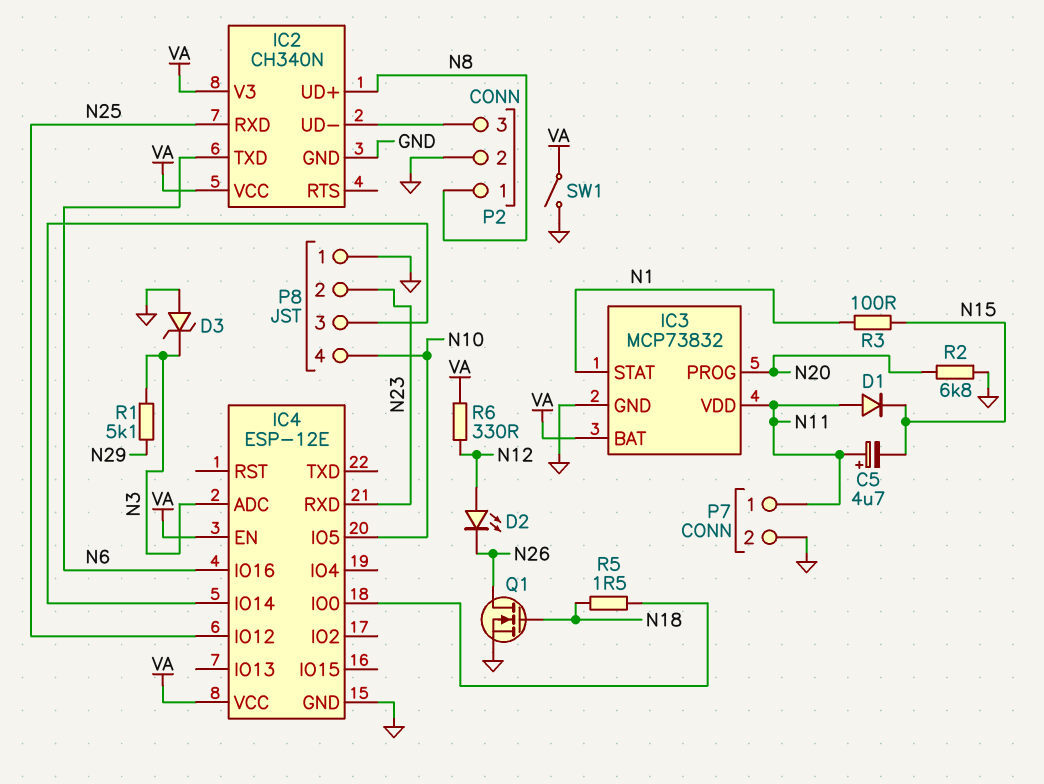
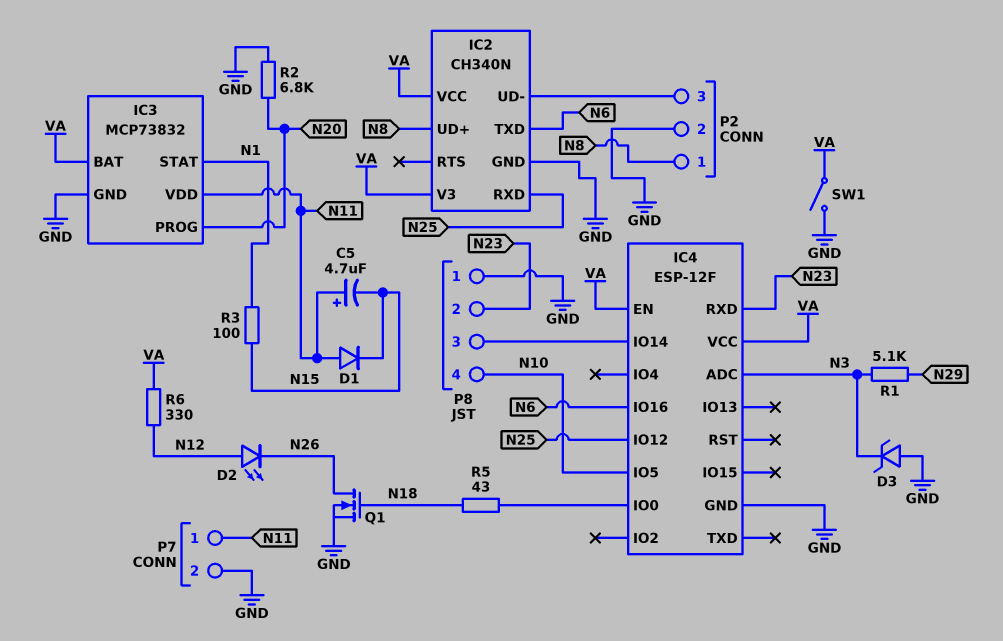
IC4: ESP-12E -> ESP-12F
R5: 1.5 (IC4/IO0, N18) -> 43 (IC4/IO0, N18)

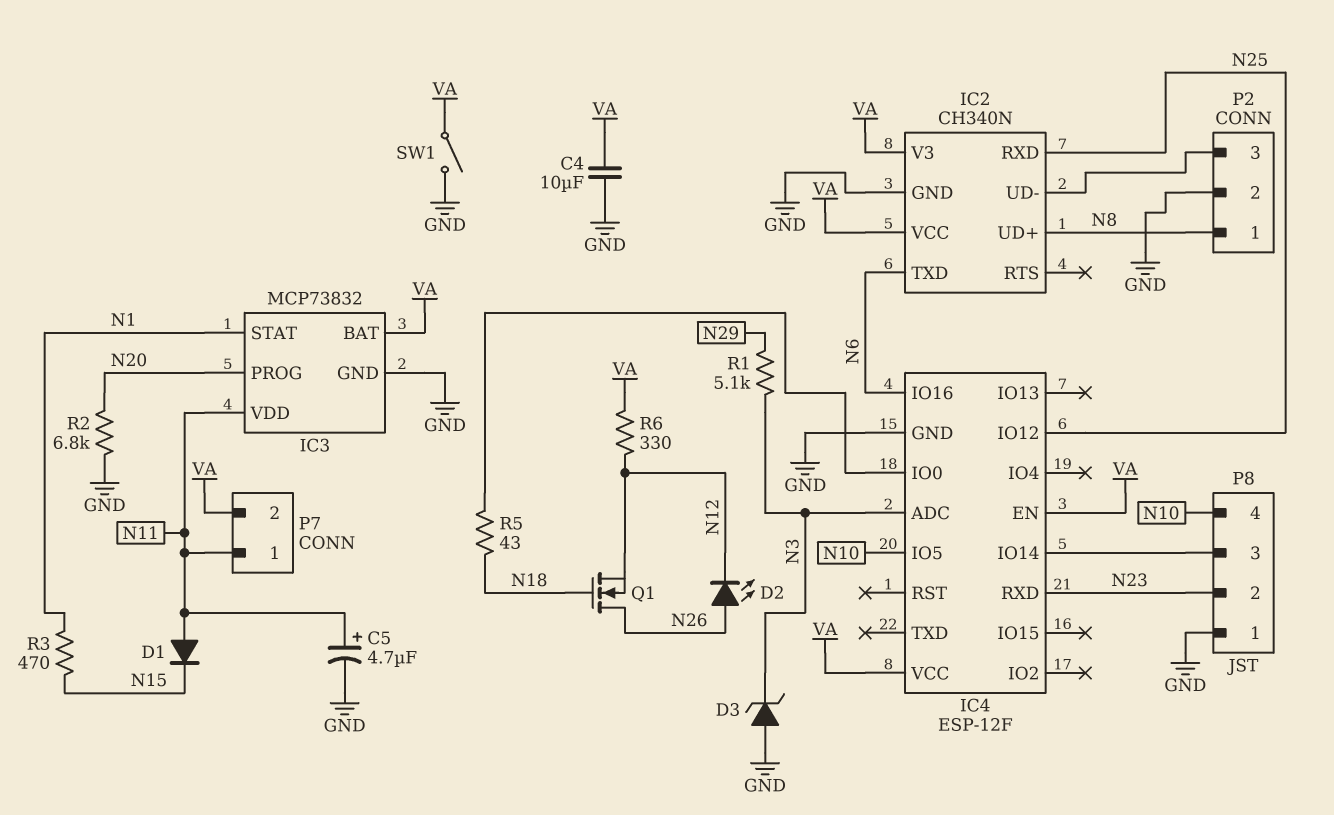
C4: none -> 10uF (GND, VA)
C5: 4.7uF (plus N11, minus N15) -> 4.7uF (plus N11, minus GND)
D2: LED (A N12, K N26) -> LED (A N26, K N12)
P7 pin 2: GND -> VA
Q1: NMOS (G N18, D N26, S GND) -> NMOS (G N18, D N26, S N12)
R3: 100 (N1, N15) -> 470 (N1, N15)

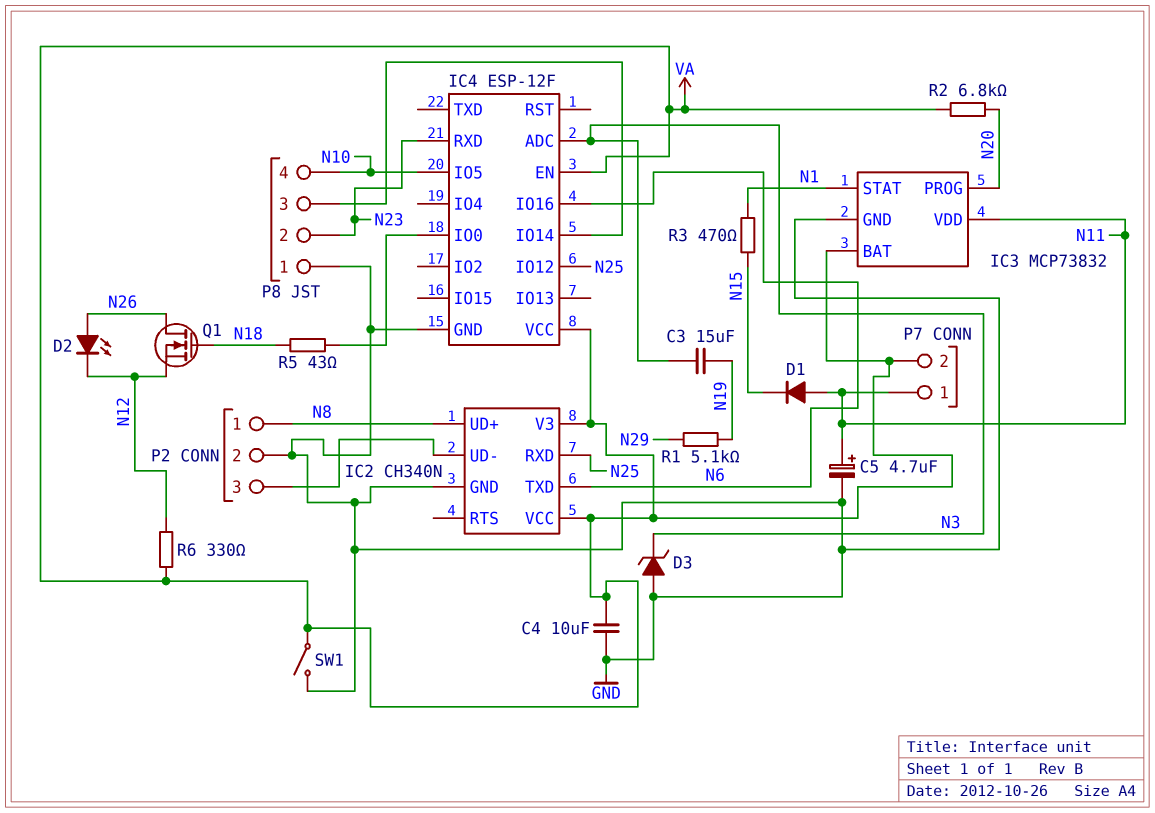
C3: none -> 15uF (N3, N19)
R1: 5.1k (N3, N29) -> 5.1k (N19, N29)
R2: 6.8k (GND, N20) -> 6.8k (N20, VA)

